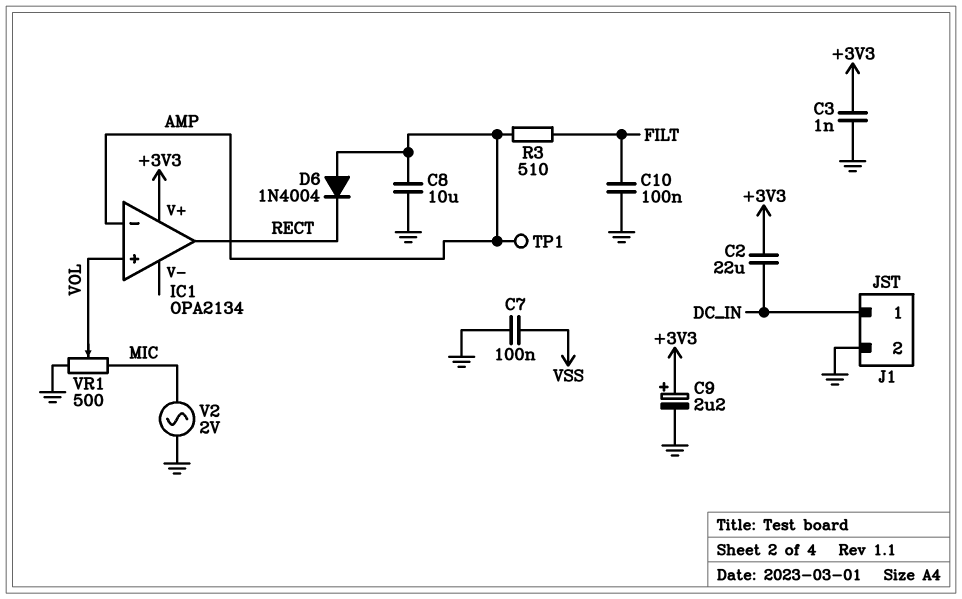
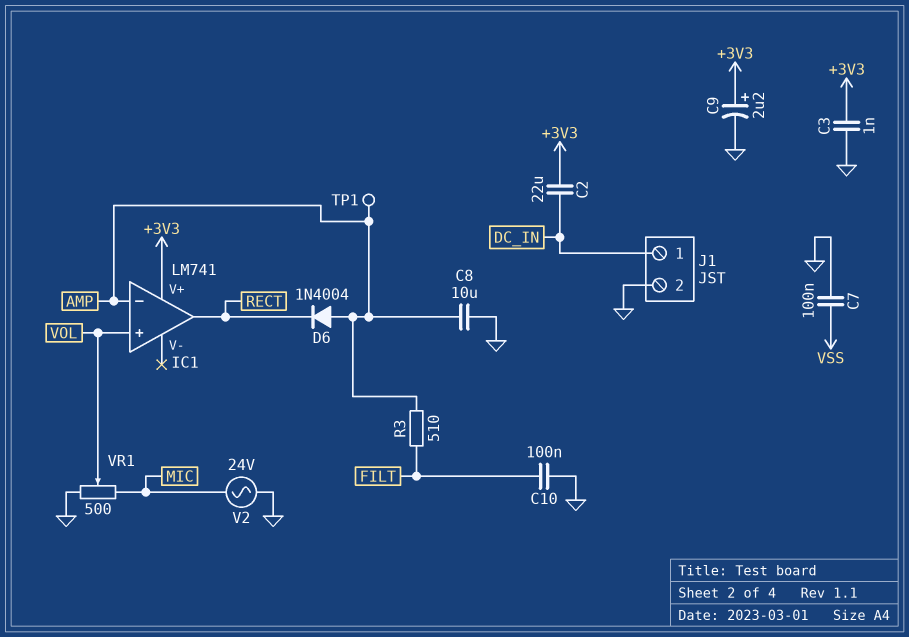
IC1: OPA2134 -> LM741
V2: AC 2V (GND, MIC) -> AC 24V (GND, MIC)

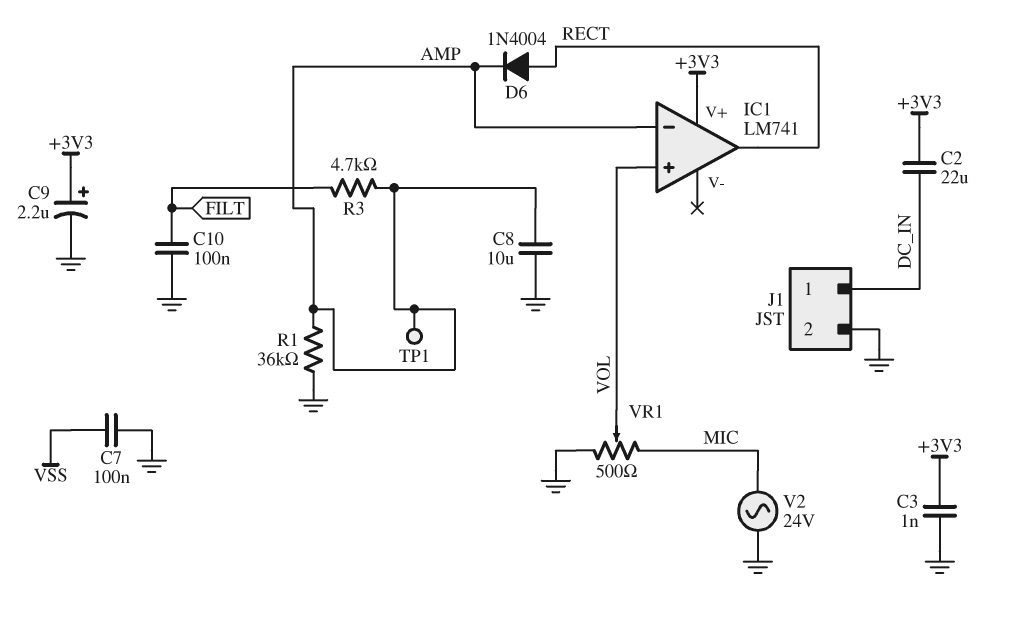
D6: diode 1N4004 (A AMP, K RECT) -> diode 1N4004 (A RECT, K AMP)
R1: none -> 36k (AMP, GND)
R3: 510 (AMP, FILT) -> 4.7k (AMP, FILT)

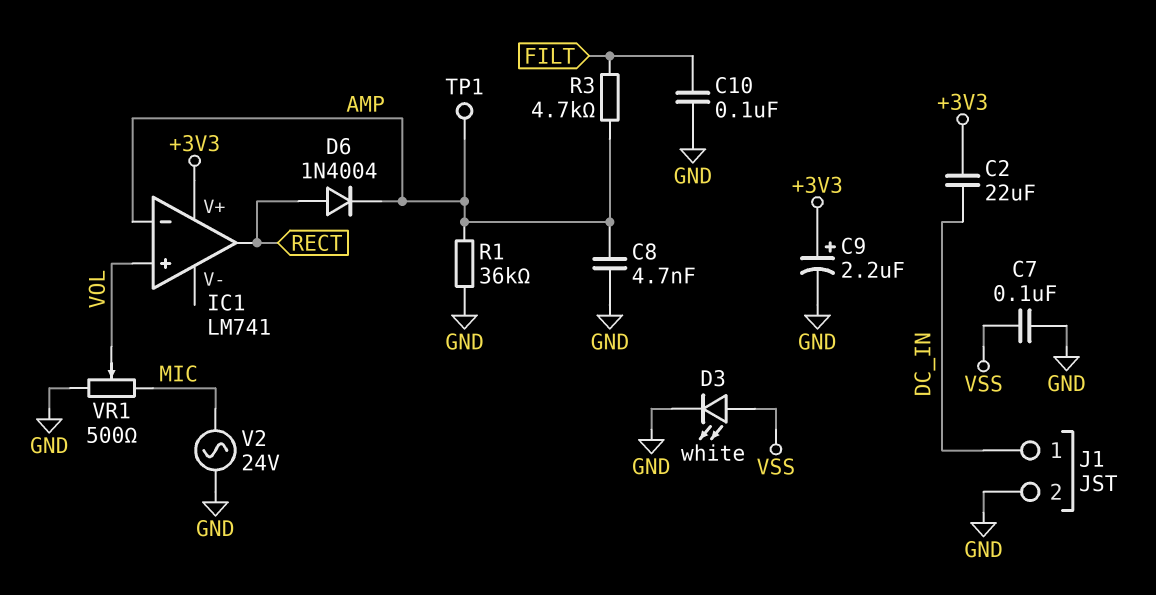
C3: 1nF (+3V3, GND) -> none
C8: 10uF (AMP, GND) -> 4.7nF (AMP, GND)
D3: none -> LED white (A VSS, K GND)

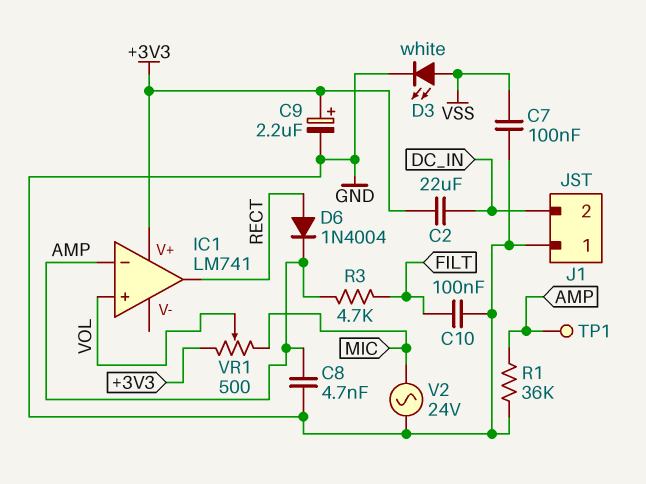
J1 pin 1: DC_IN -> GND
J1 pin 2: GND -> DC_IN
VR1: 500 (GND, MIC, wiper VOL) -> 500 (+3V3, MIC, wiper VOL)

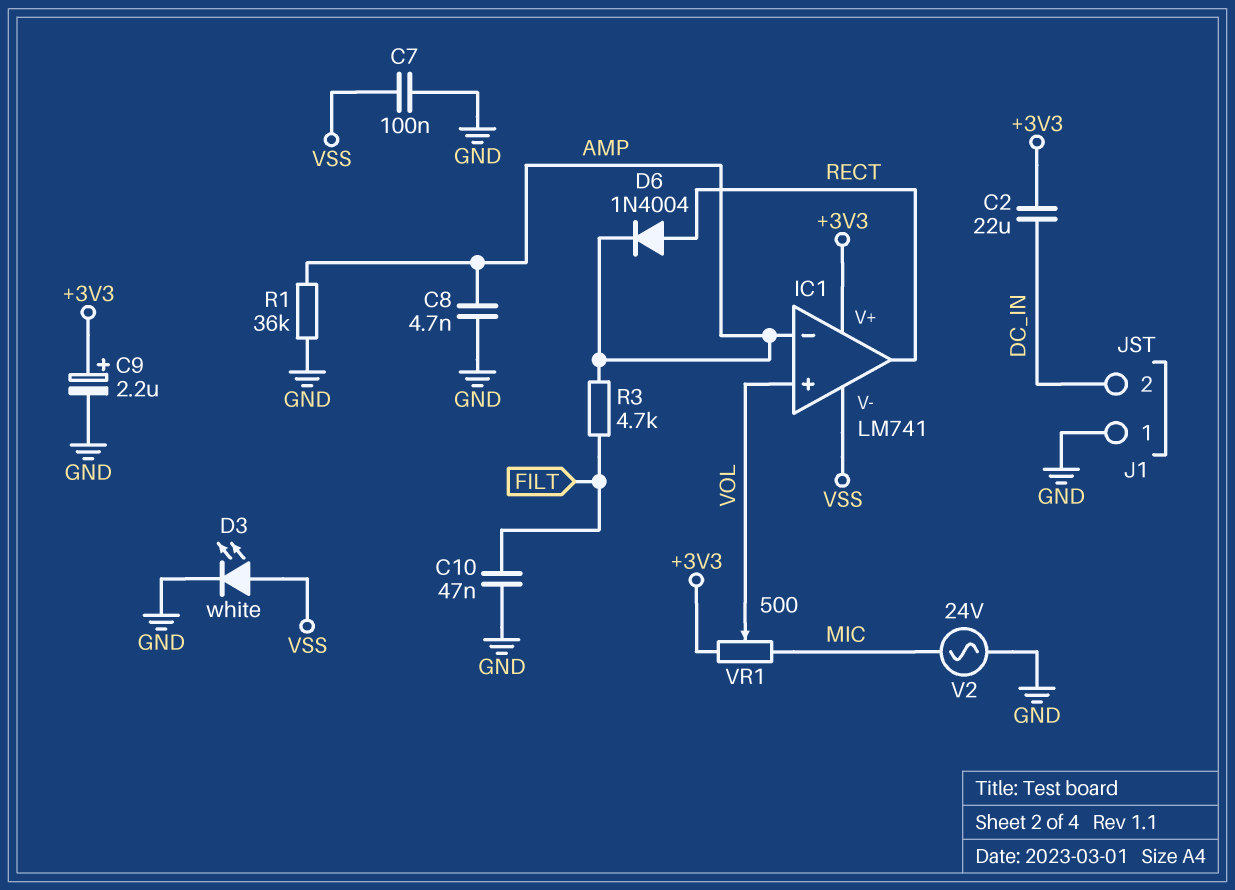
C10: 100nF (FILT, GND) -> 47nF (FILT, GND)
IC1 pin V-: none -> VSS
TP1: test point (AMP) -> none

